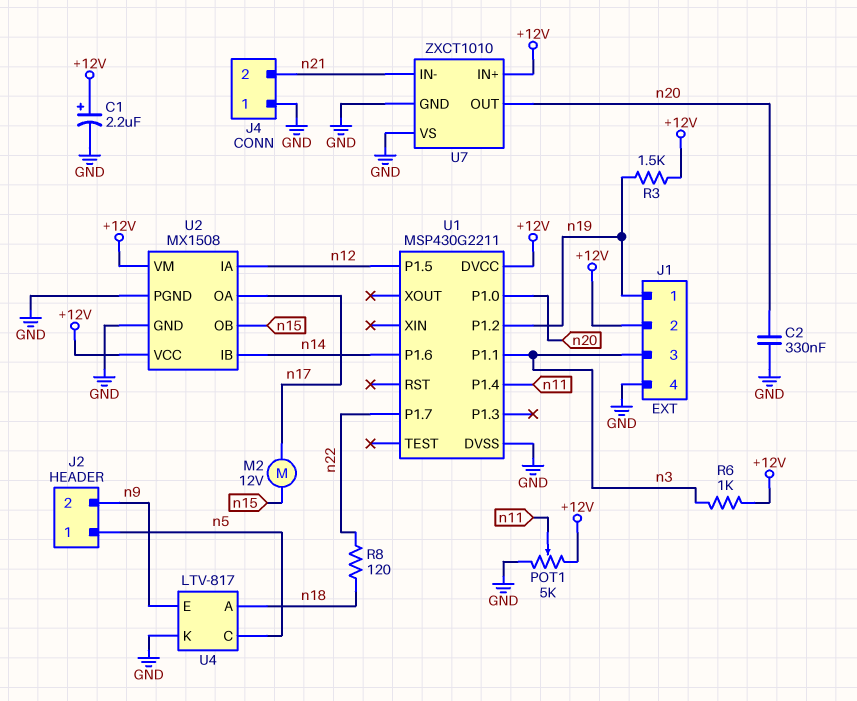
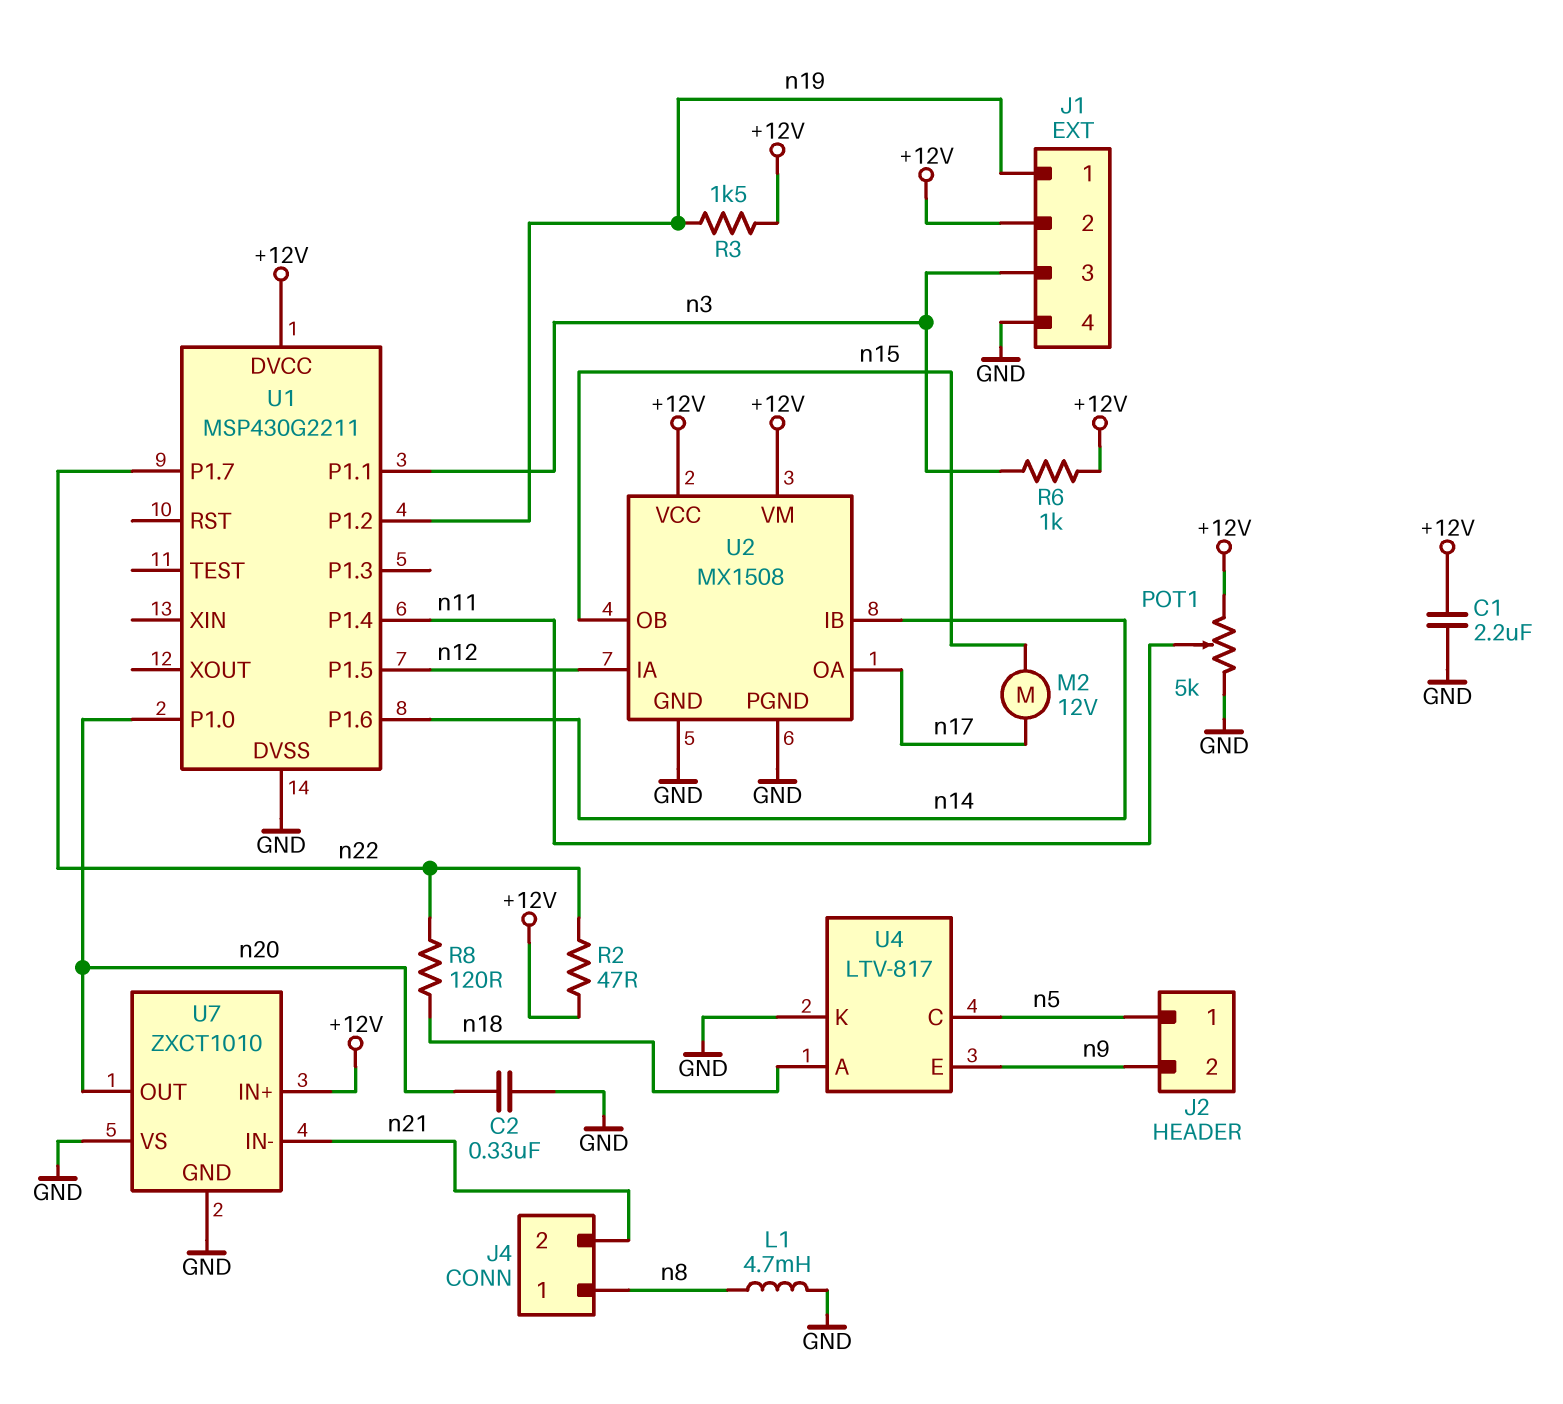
C1: 2.2uF (plus +12V, minus GND) -> 2.2uF (+12V, GND)
J4 pin 1: GND -> n8
L1: none -> 4.7mH (GND, n8)
R2: none -> 47 (+12V, n22)

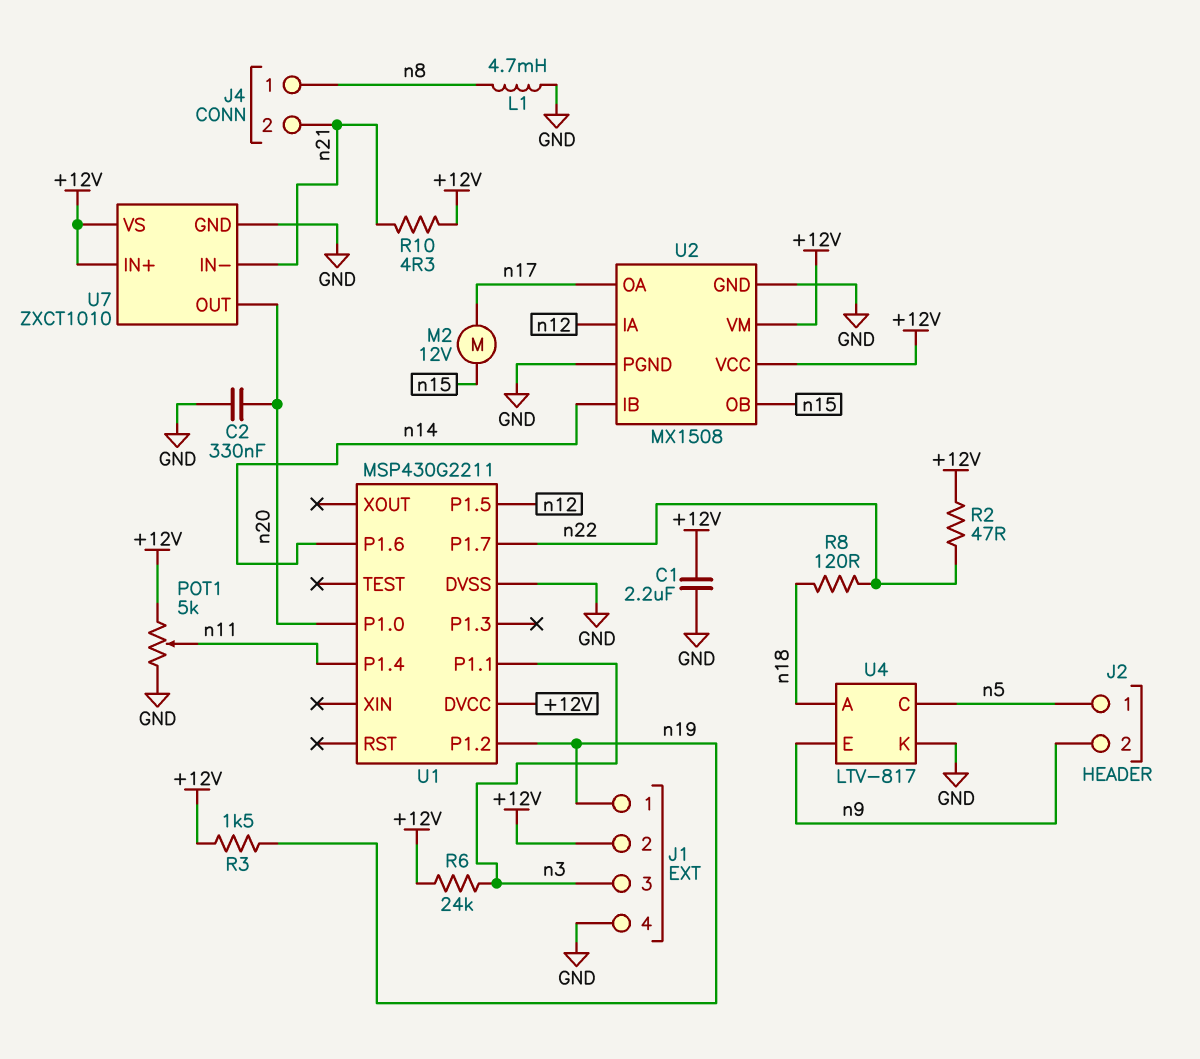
R6: 1k (+12V, n3) -> 24k (+12V, n3)
R10: none -> 4.3 (+12V, n21)
U7 pin VS: GND -> +12V

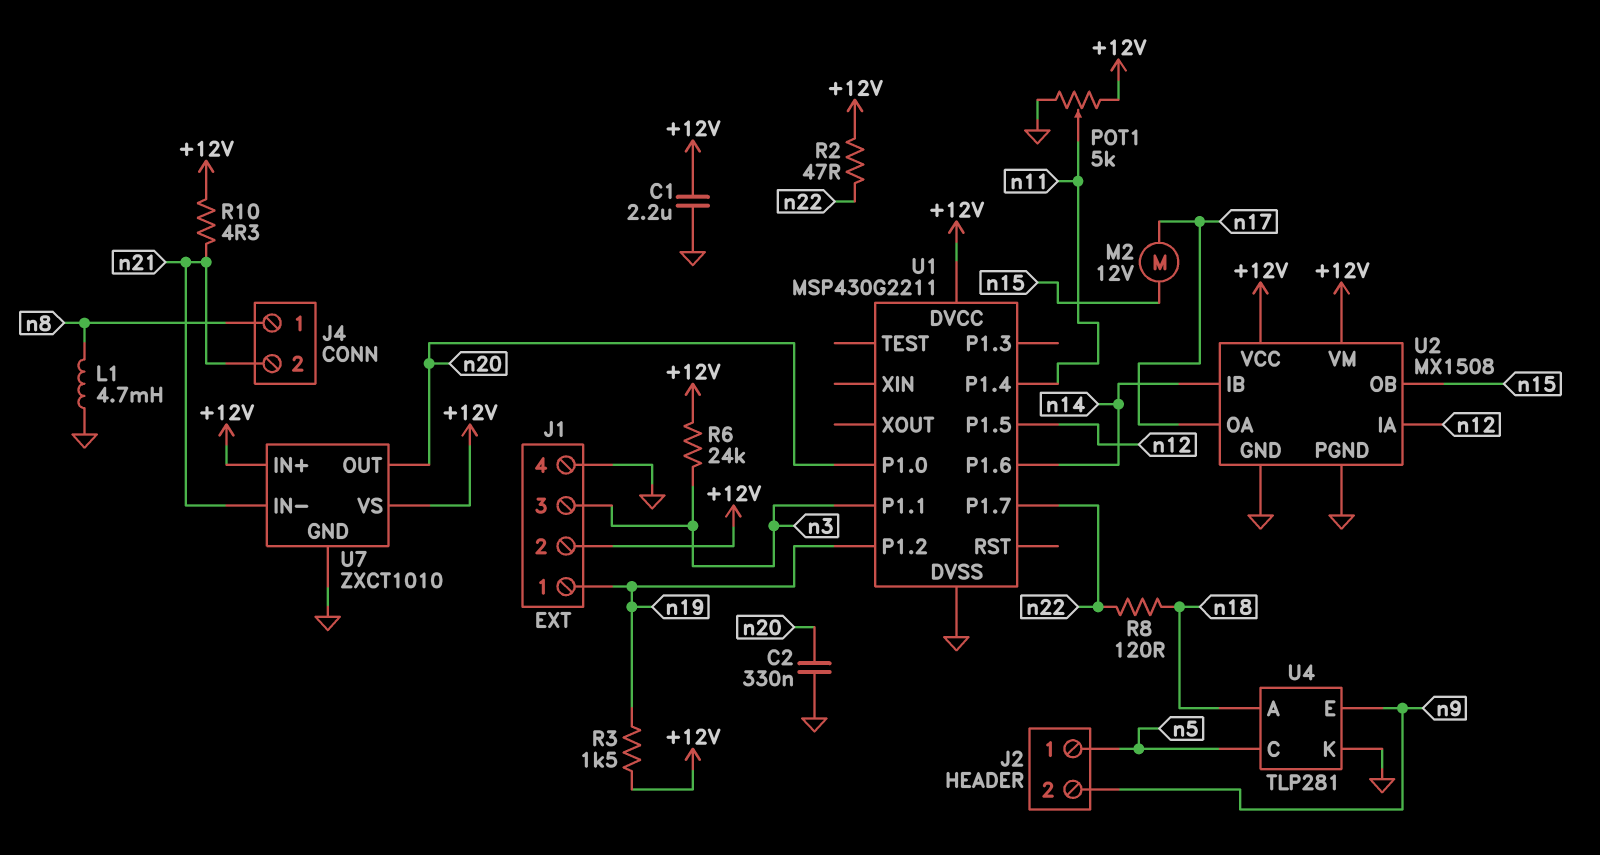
U4: LTV-817 -> TLP281

